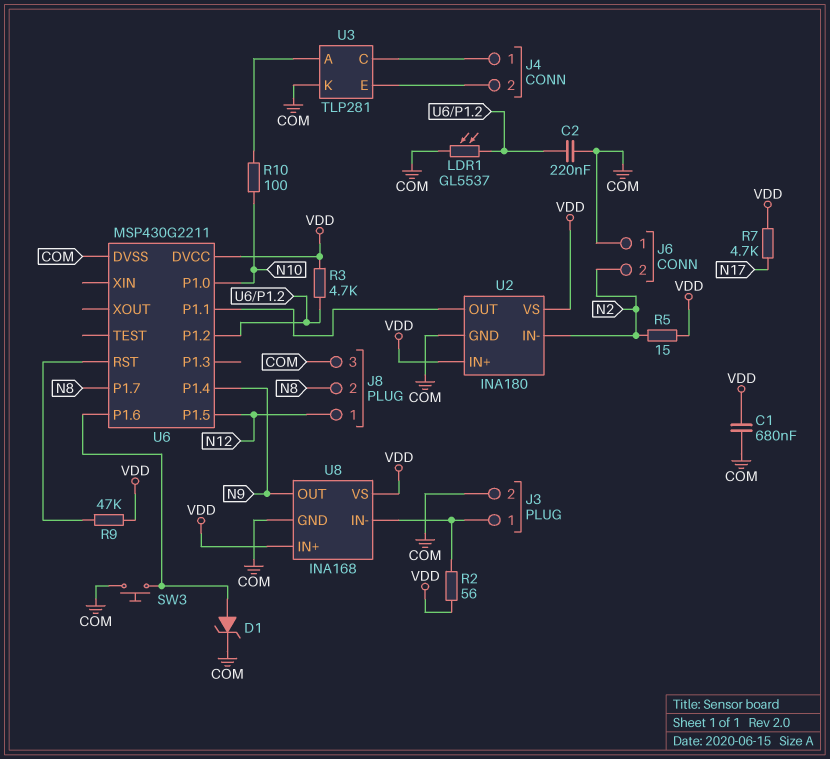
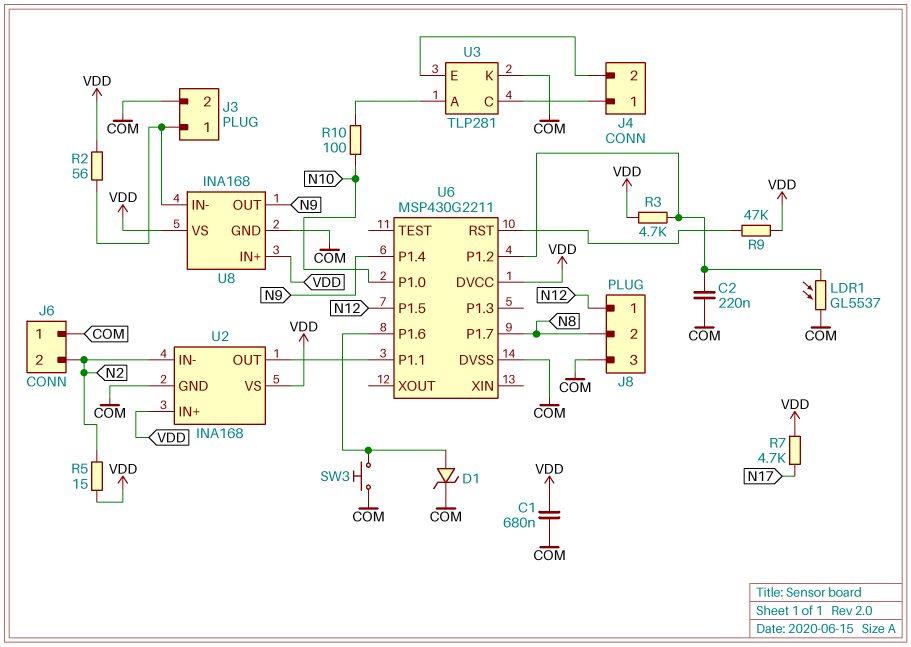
U2: INA180 -> INA168

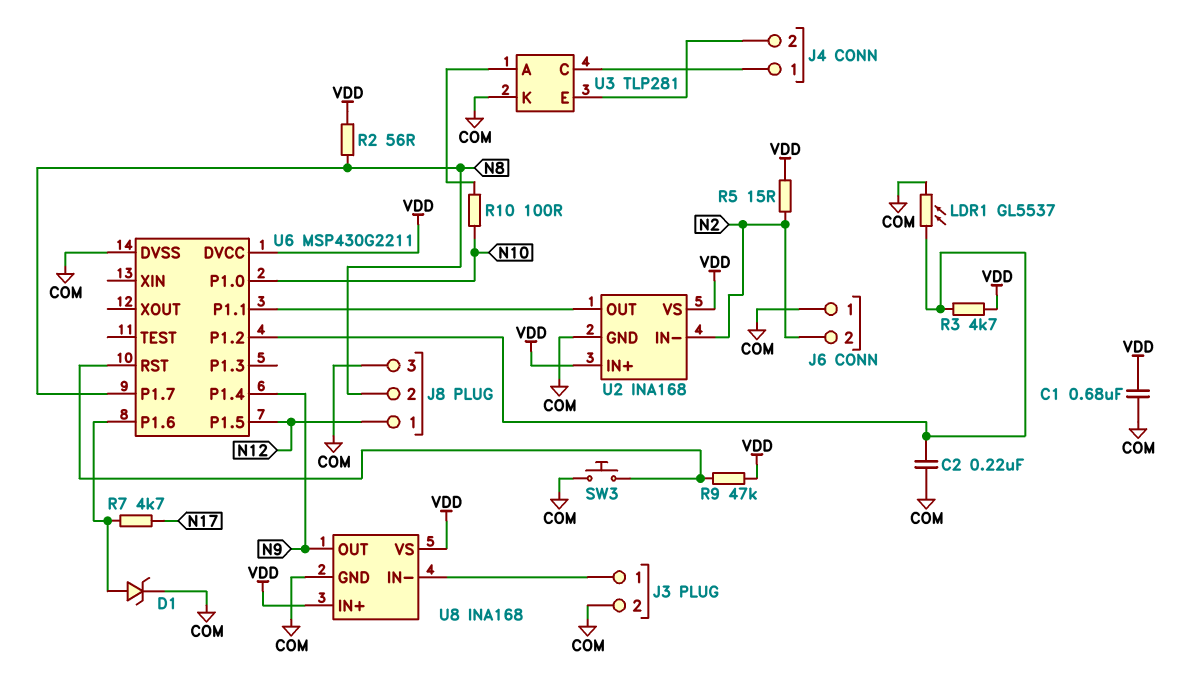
R2: 56 (J3/1, VDD) -> 56 (N8, VDD)
R7: 4.7k (N17, VDD) -> 4.7k (N17, U6/P1.6)
SW3: button (COM, U6/P1.6) -> button (COM, U6/RST)

